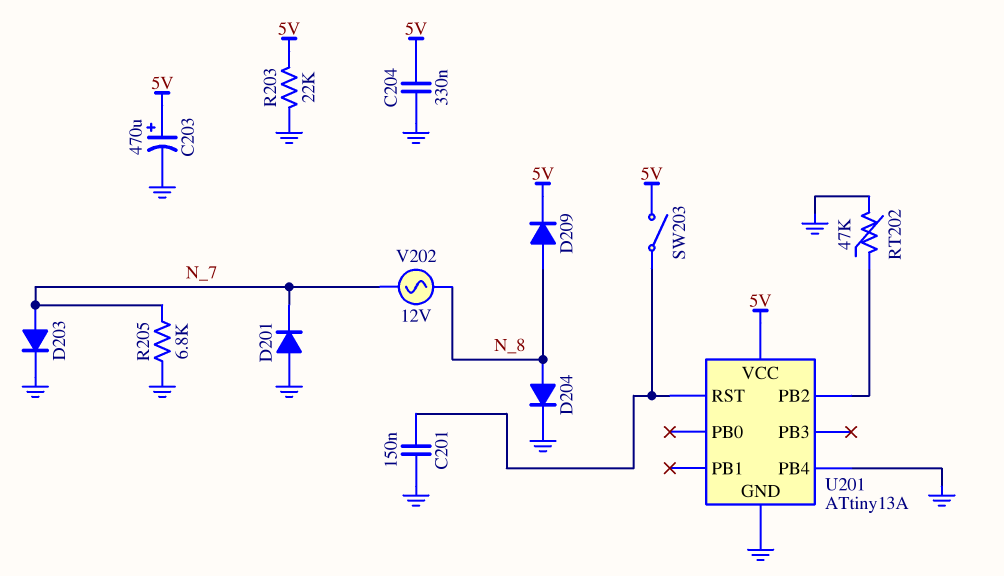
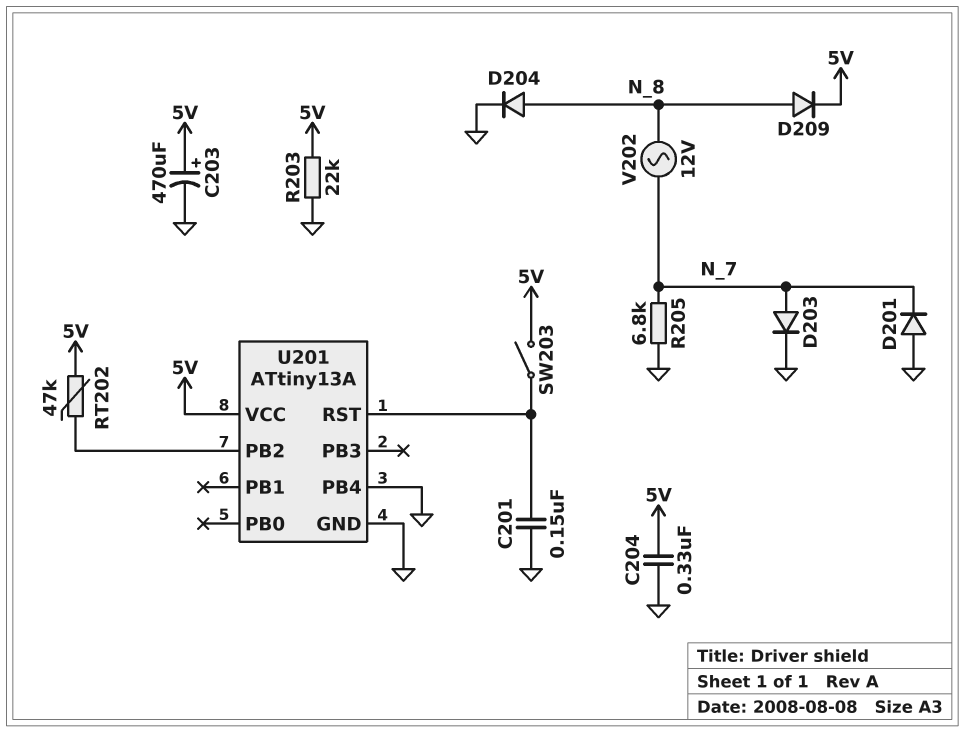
RT202: 47k (GND, U201/PB2) -> 47k (5V, U201/PB2)

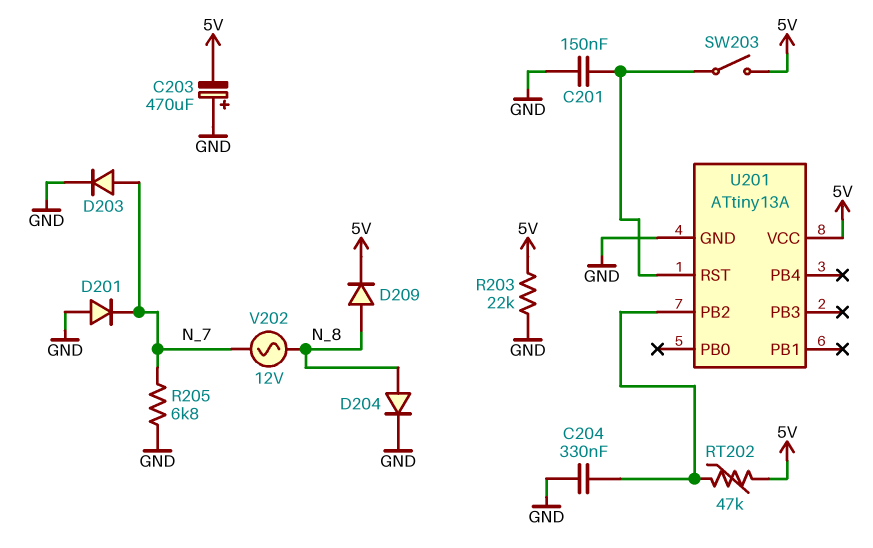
C203: 470uF (plus 5V, minus GND) -> 470uF (plus GND, minus 5V)
C204: 330nF (5V, GND) -> 330nF (GND, U201/PB2)
U201 pin PB4: GND -> none

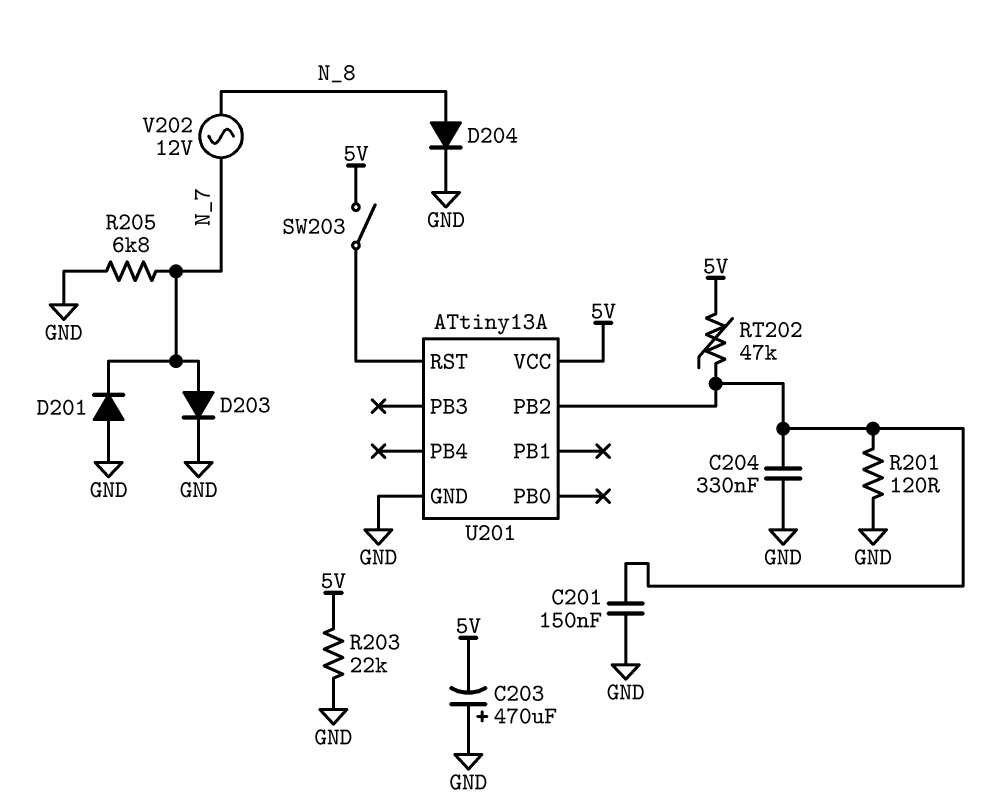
C201: 150nF (GND, U201/RST) -> 150nF (GND, U201/PB2)
D209: diode (A N_8, K 5V) -> none
R201: none -> 120 (GND, U201/PB2)

